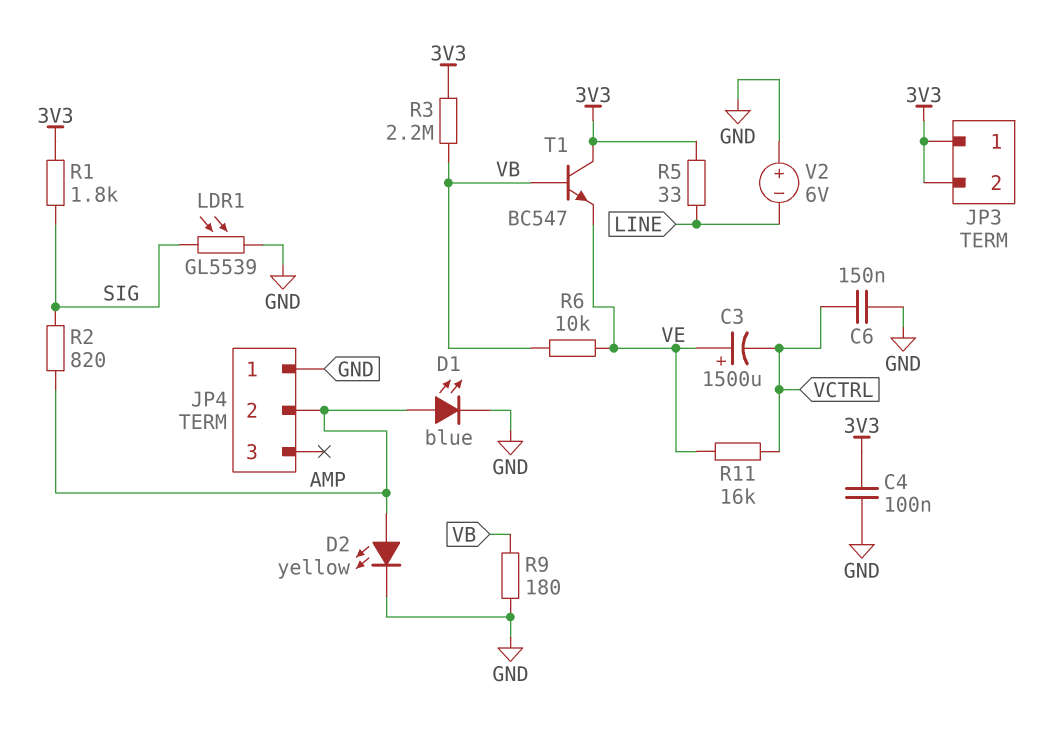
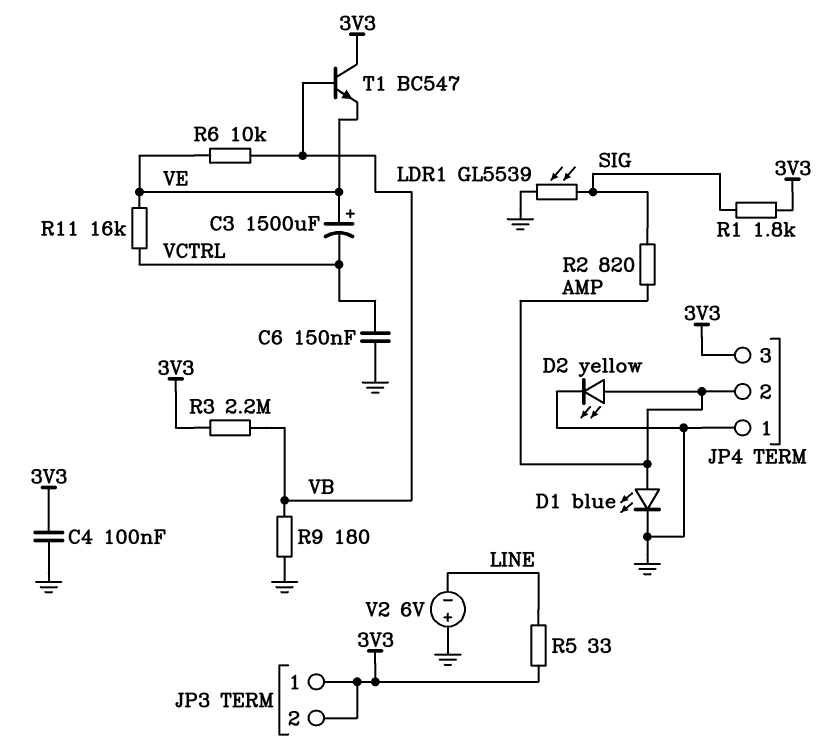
JP4 pin 3: none -> 3V3

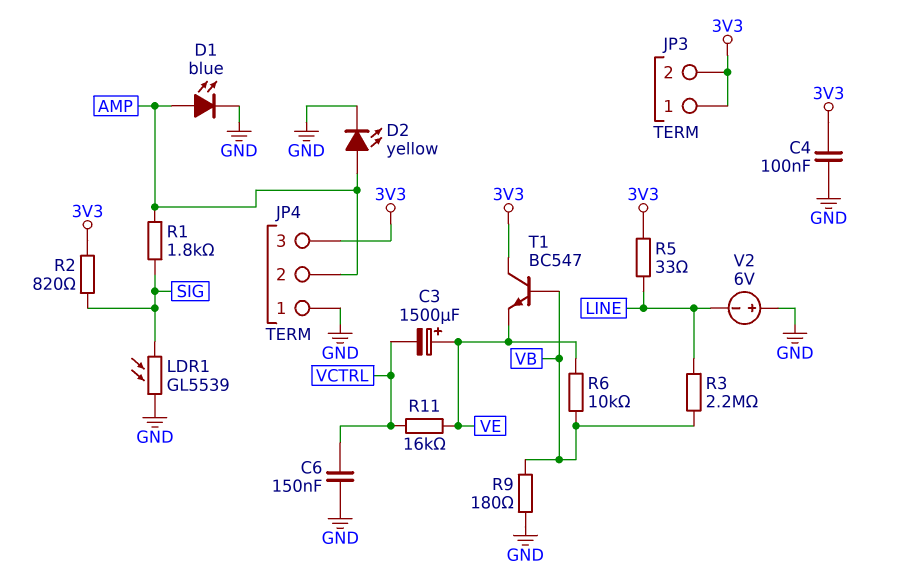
R1: 1.8k (3V3, SIG) -> 1.8k (AMP, SIG)
R2: 820 (AMP, SIG) -> 820 (3V3, SIG)
R3: 2.2M (3V3, VB) -> 2.2M (LINE, VB)

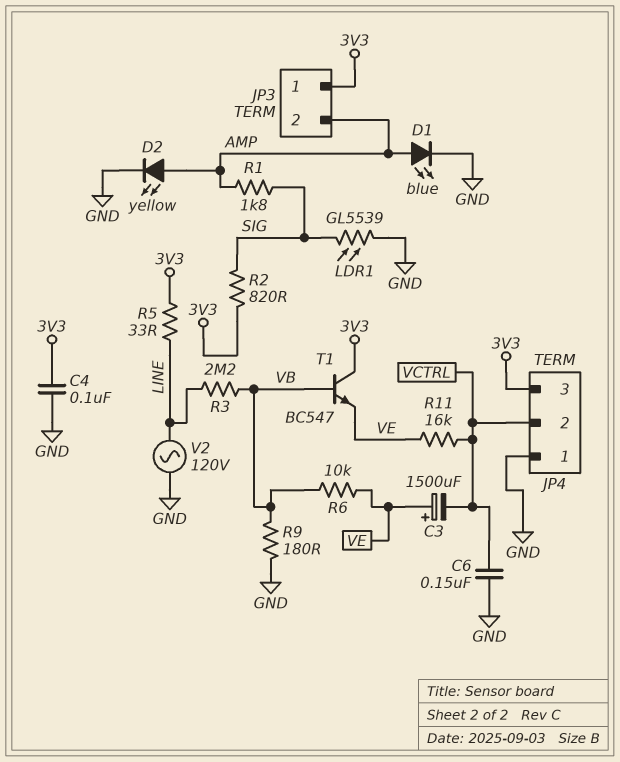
JP3 pin 2: 3V3 -> AMP
JP4 pin 2: AMP -> VCTRL
V2: 6V (plus GND, minus LINE) -> AC 120V (GND, LINE)

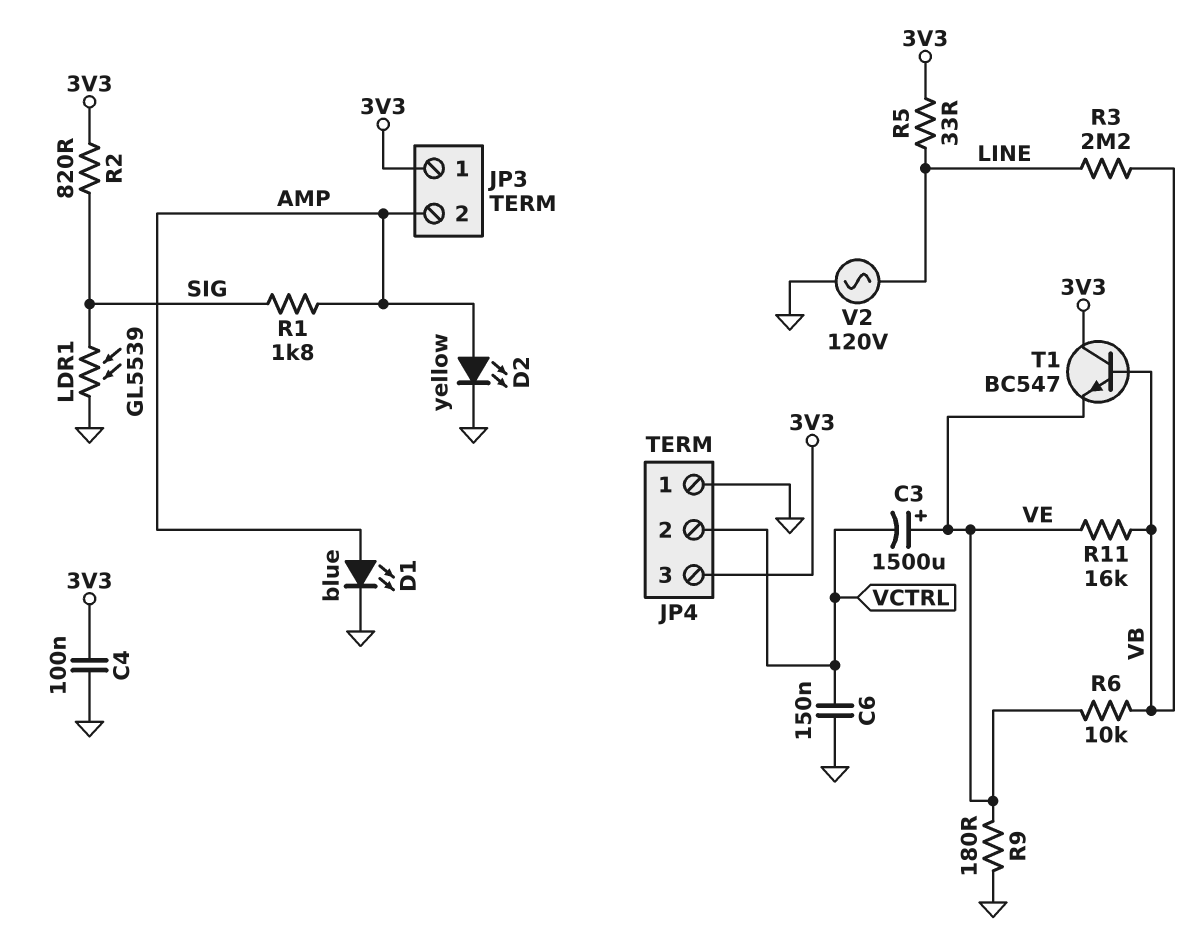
R9: 180 (GND, VB) -> 180 (GND, VE)
R11: 16k (VCTRL, VE) -> 16k (VB, VE)

